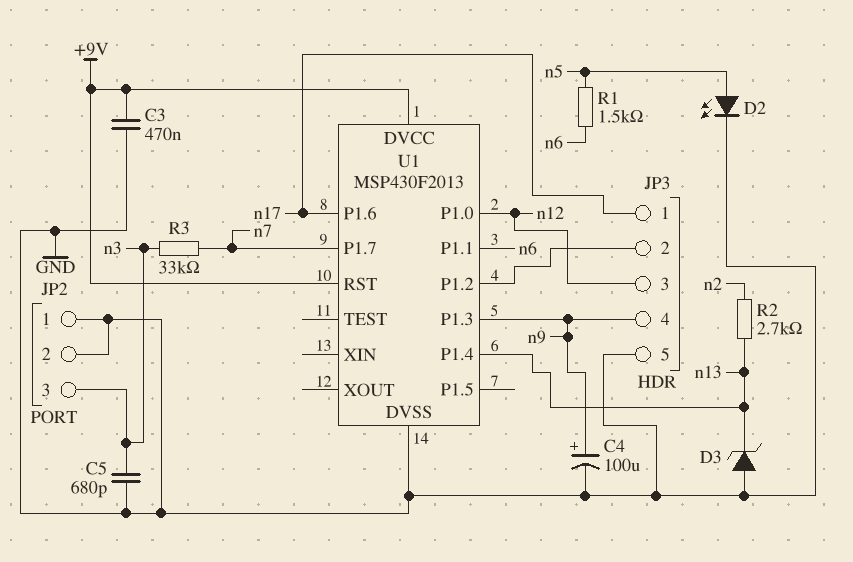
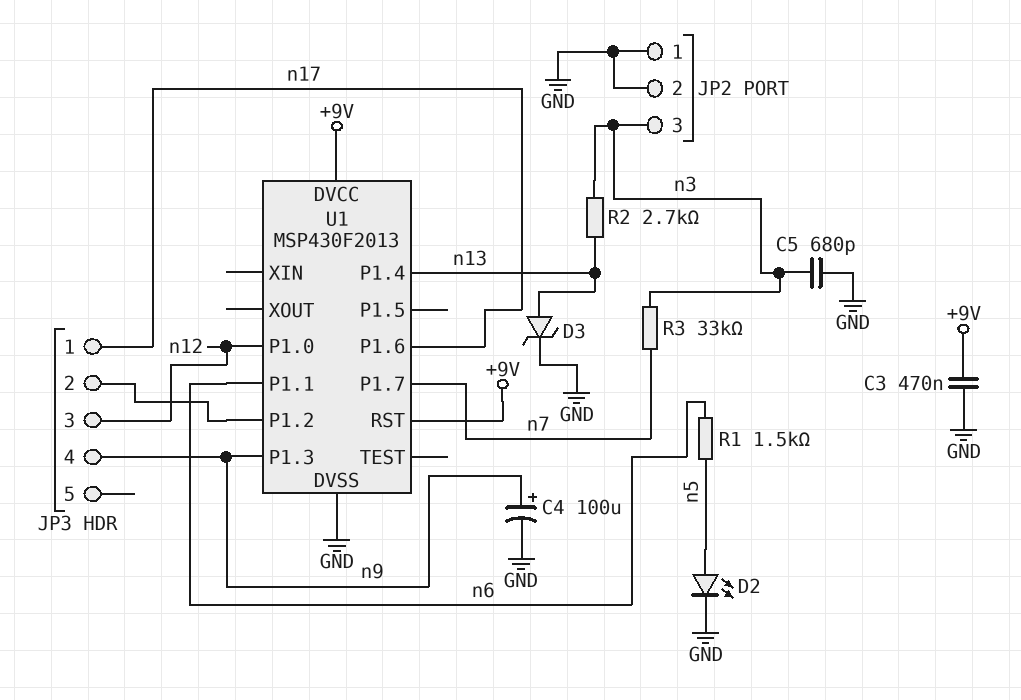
D3: zener (A GND, K n13) -> zener (A n13, K GND)
JP3 pin 5: GND -> none
R2: 2.7k (n2, n13) -> 2.7k (n3, n13)

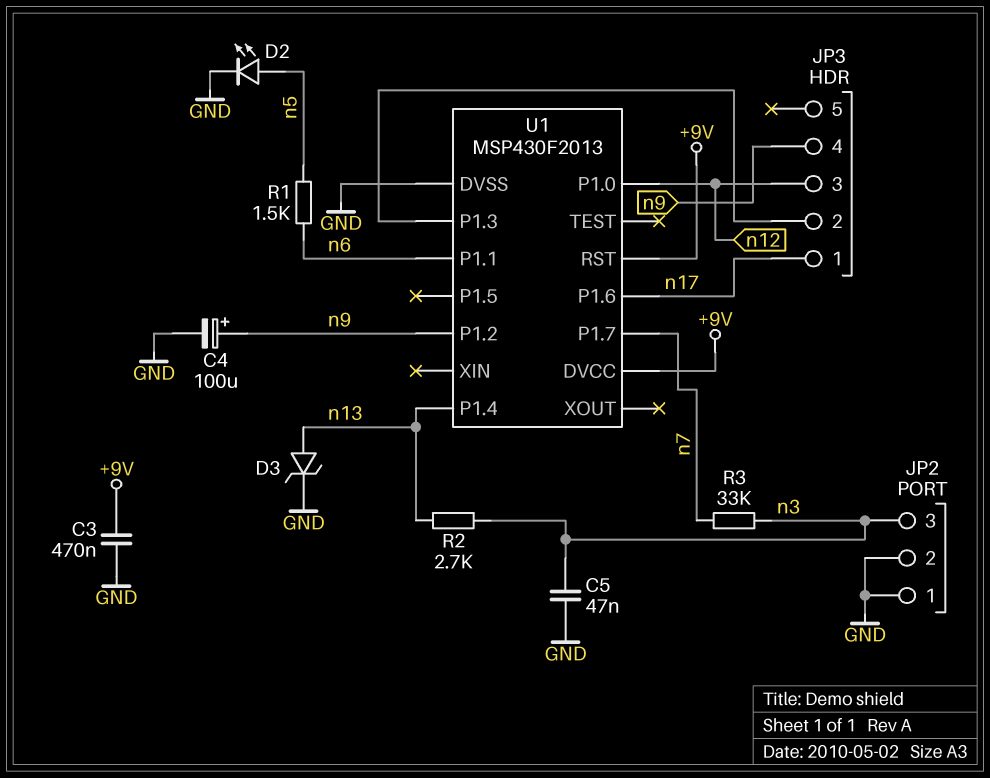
C5: 680pF (GND, n3) -> 47nF (GND, n3)
U1 pin P1.2: JP3/2 -> n9
U1 pin P1.3: n9 -> JP3/2

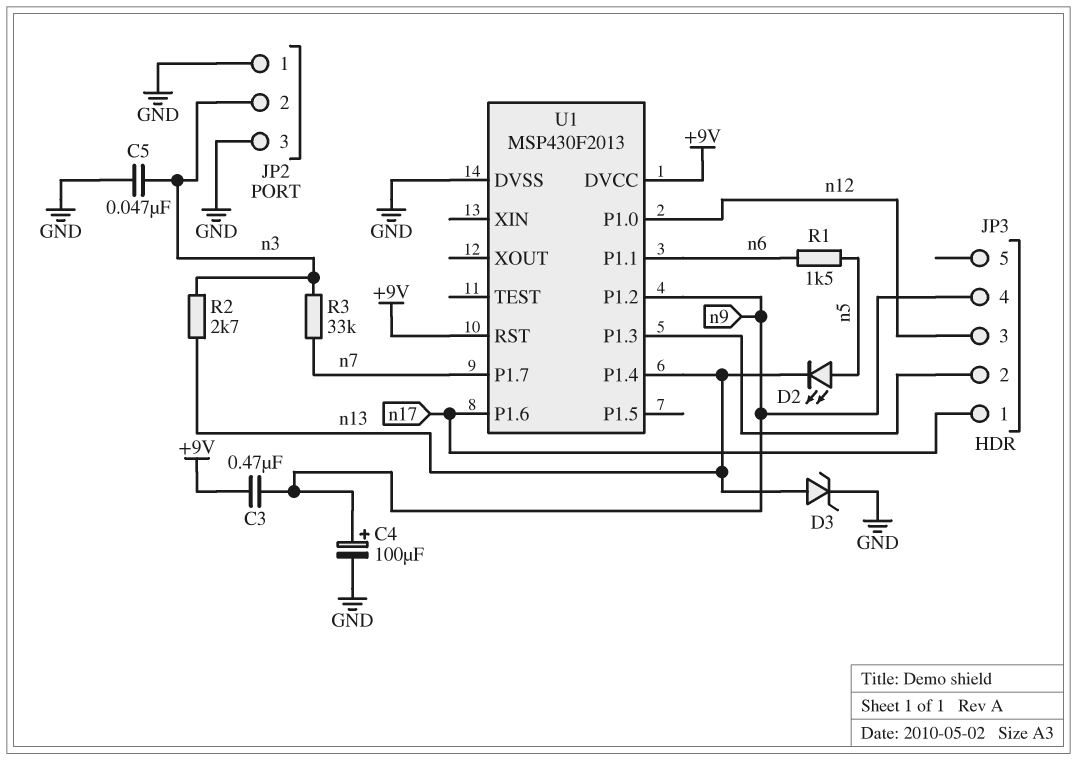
C3: 470nF (+9V, GND) -> 470nF (+9V, n9)
D2: LED (A n5, K GND) -> LED (A n5, K n13)
JP2 pin 2: GND -> n3
JP2 pin 3: n3 -> GND

